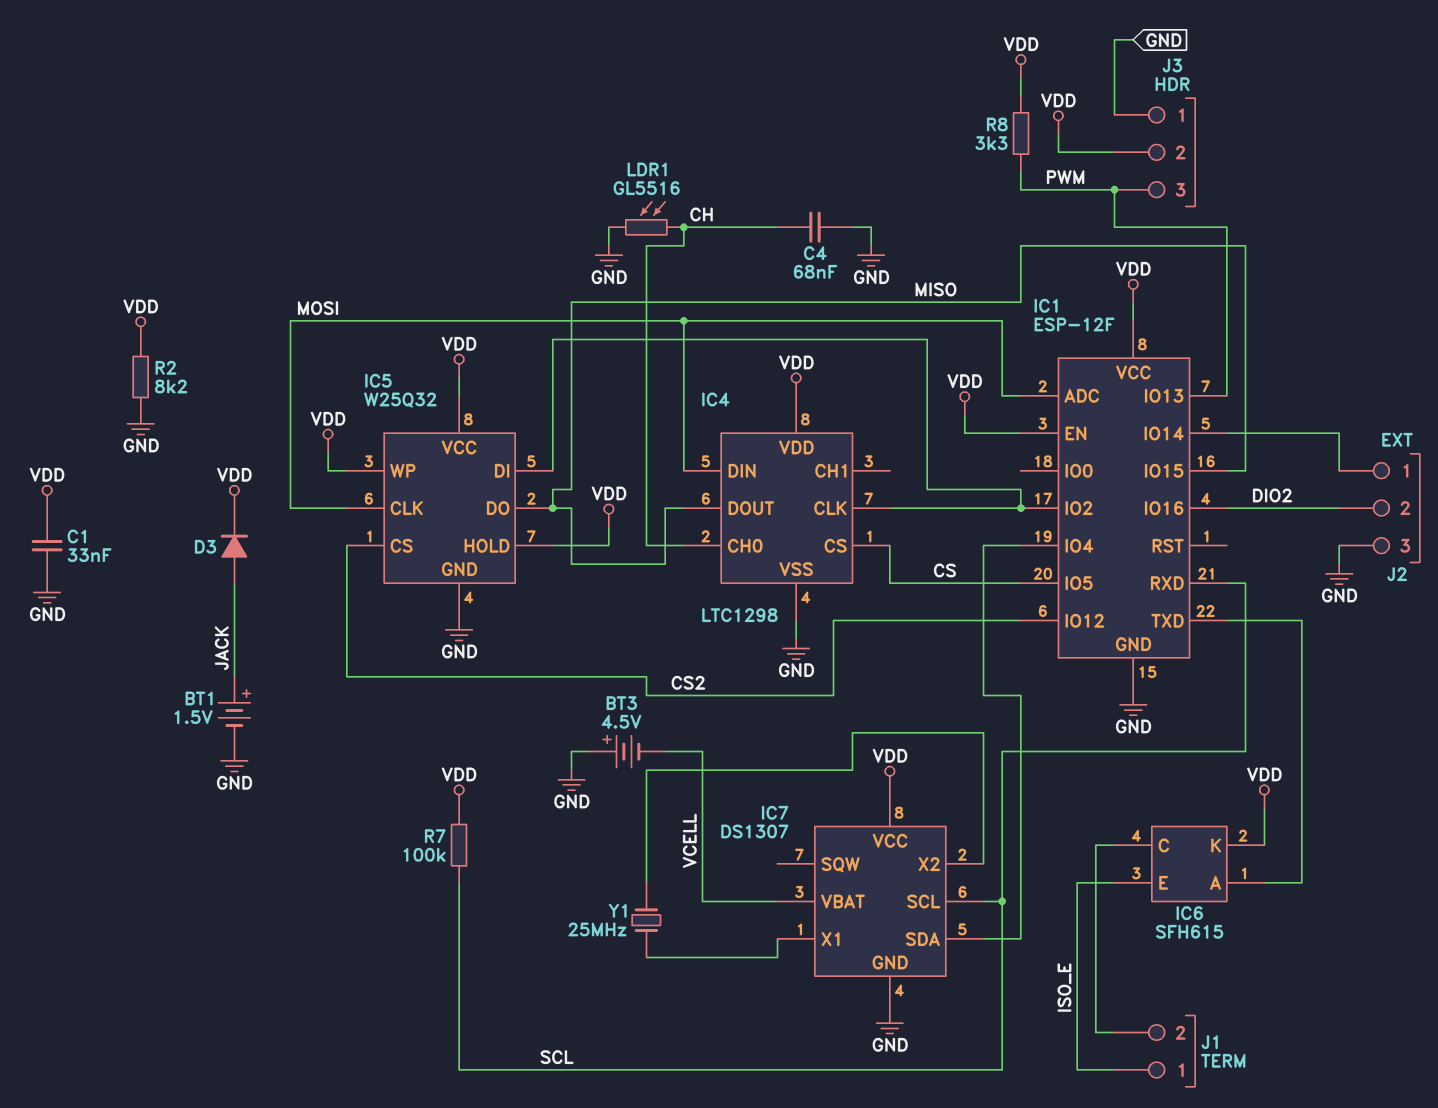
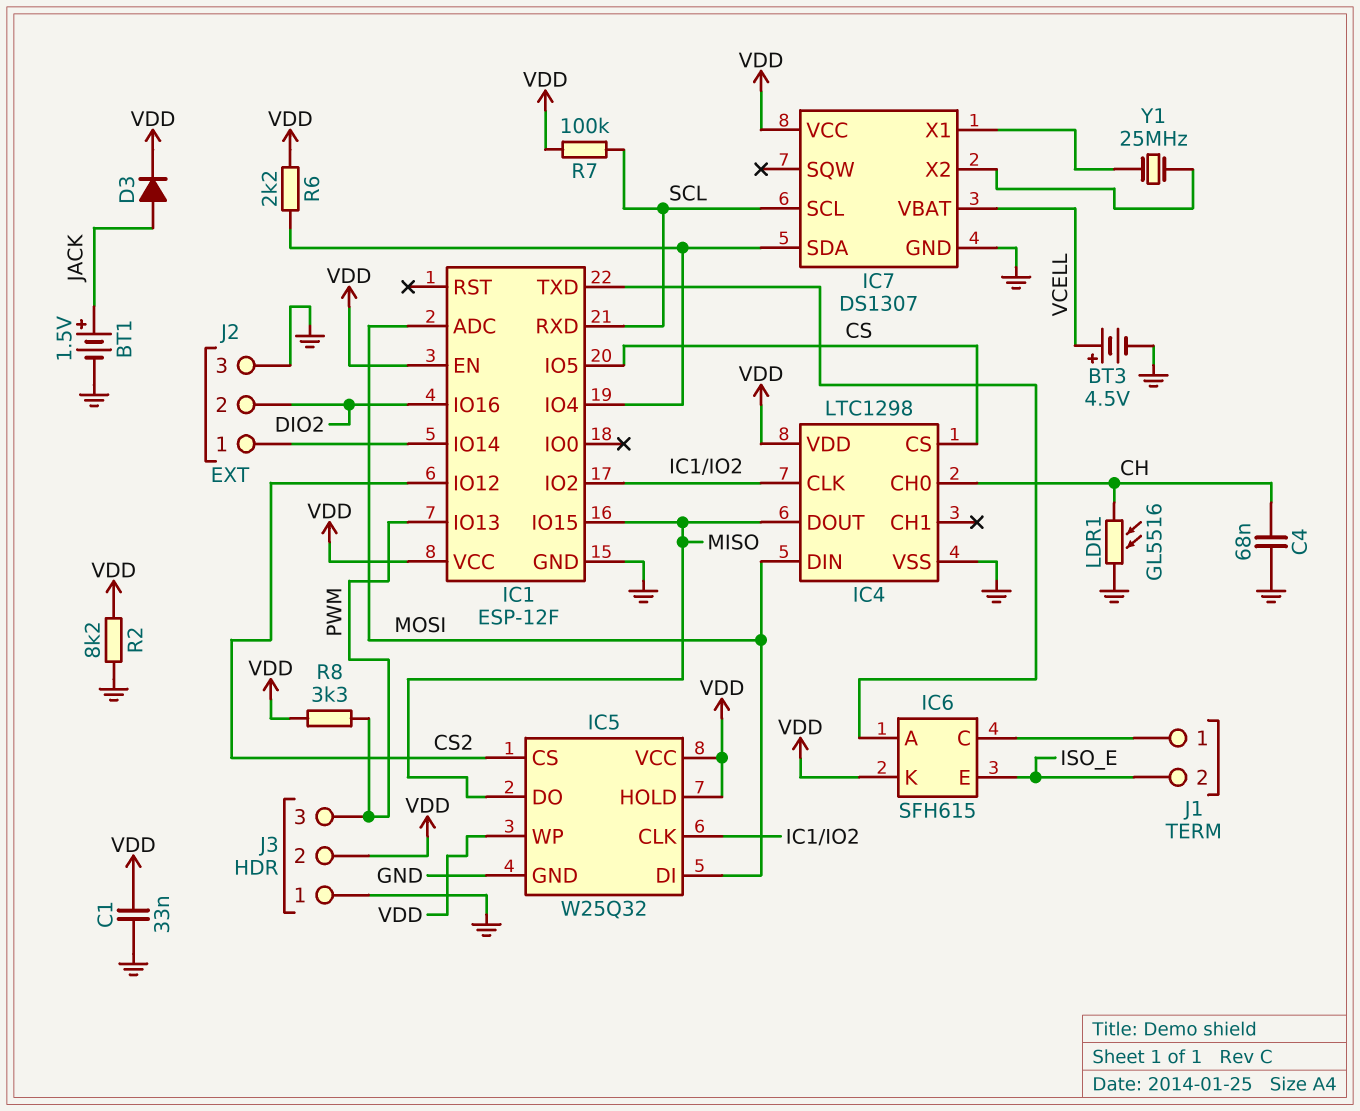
BT3: 4.5V (plus GND, minus VCELL) -> 4.5V (plus VCELL, minus GND)
IC5 pin CLK: MOSI -> IC1/IO2
IC5 pin DI: IC1/IO2 -> MOSI
J1 pin 1: ISO_E -> IC6/C
J1 pin 2: IC6/C -> ISO_E
R6: none -> 2.2k (IC1/IO4, VDD)

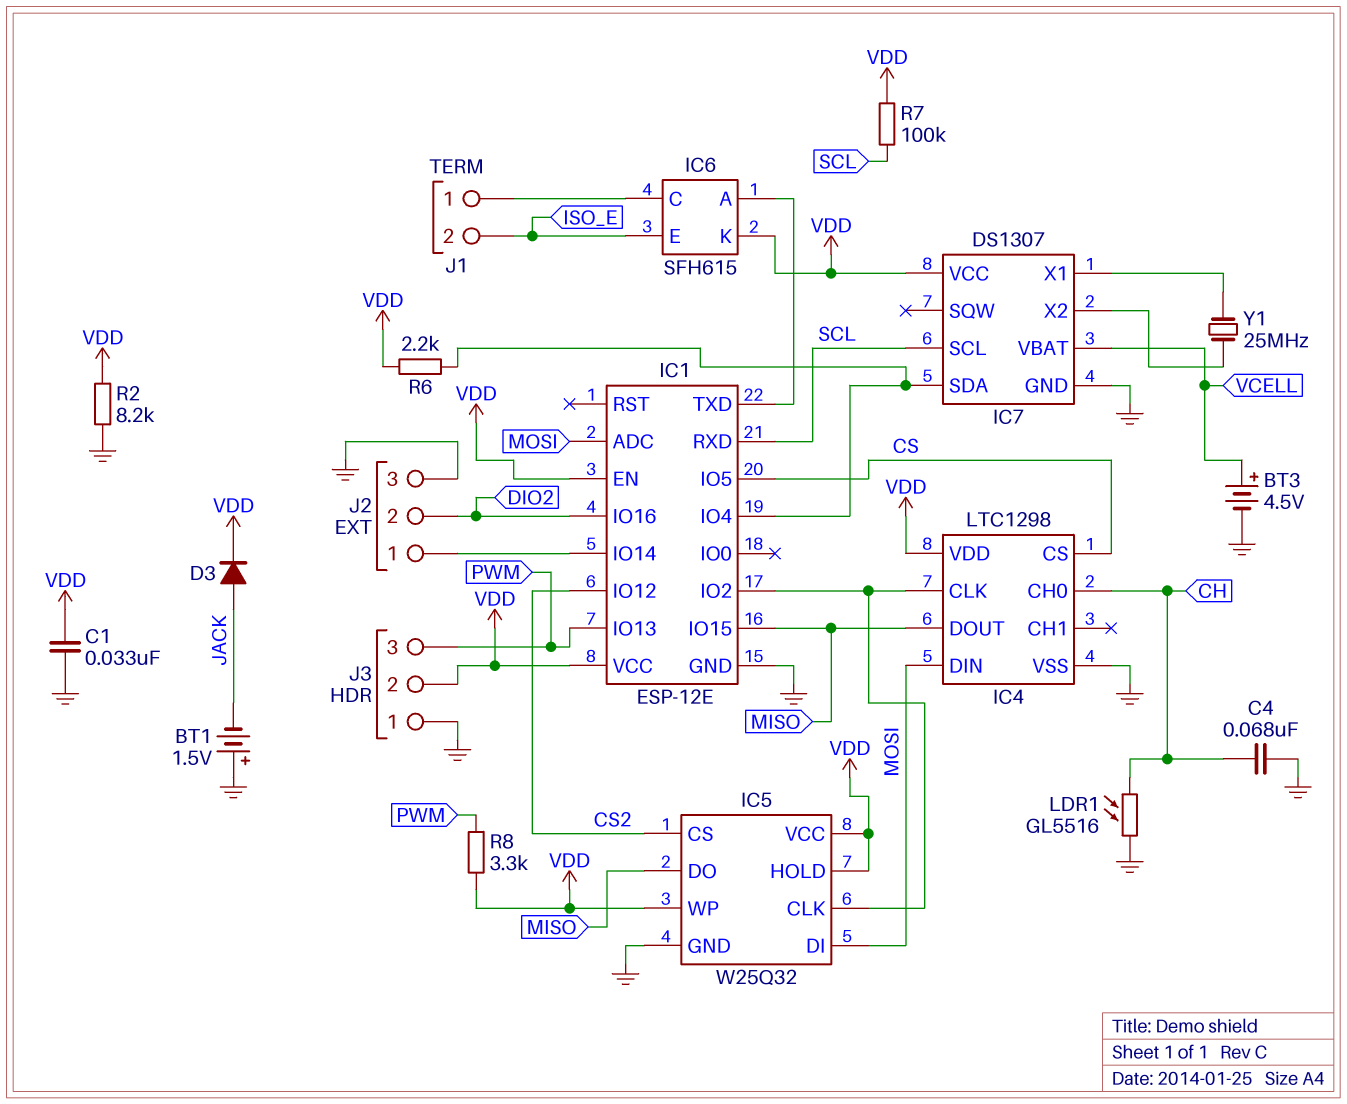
BT1: 1.5V (plus JACK, minus GND) -> 1.5V (plus GND, minus JACK)
IC1: ESP-12F -> ESP-12E

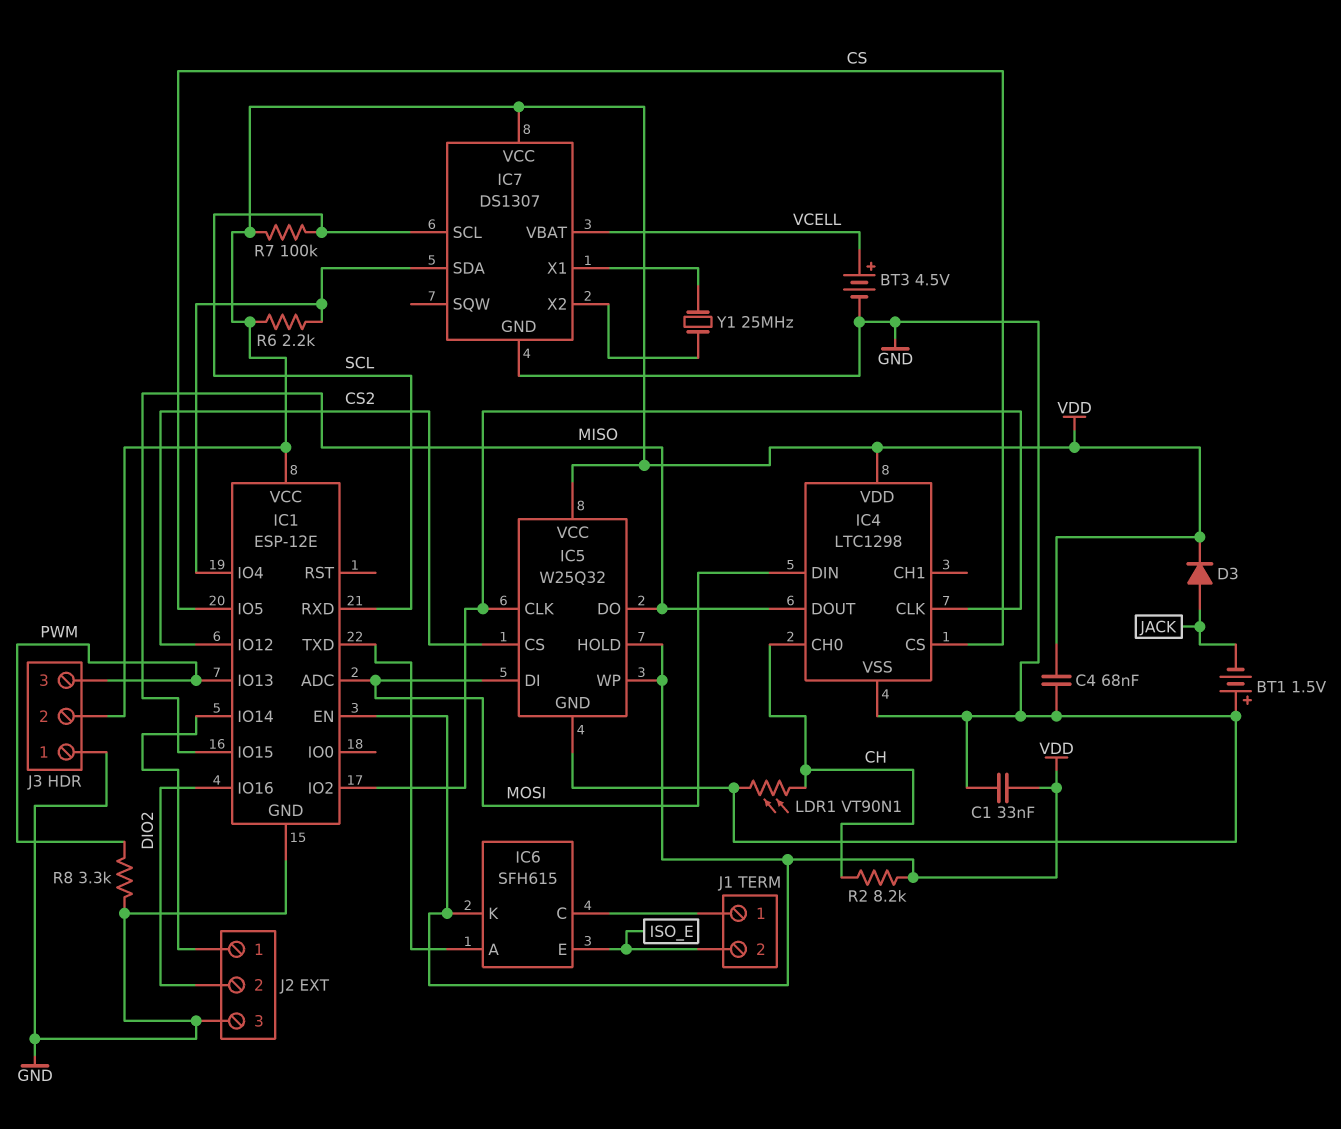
C4: 68nF (CH, GND) -> 68nF (GND, VDD)
LDR1: GL5516 (CH, GND) -> VT90N1 (CH, GND)
R2: 8.2k (GND, VDD) -> 8.2k (CH, VDD)
R8: 3.3k (PWM, VDD) -> 3.3k (GND, PWM)

